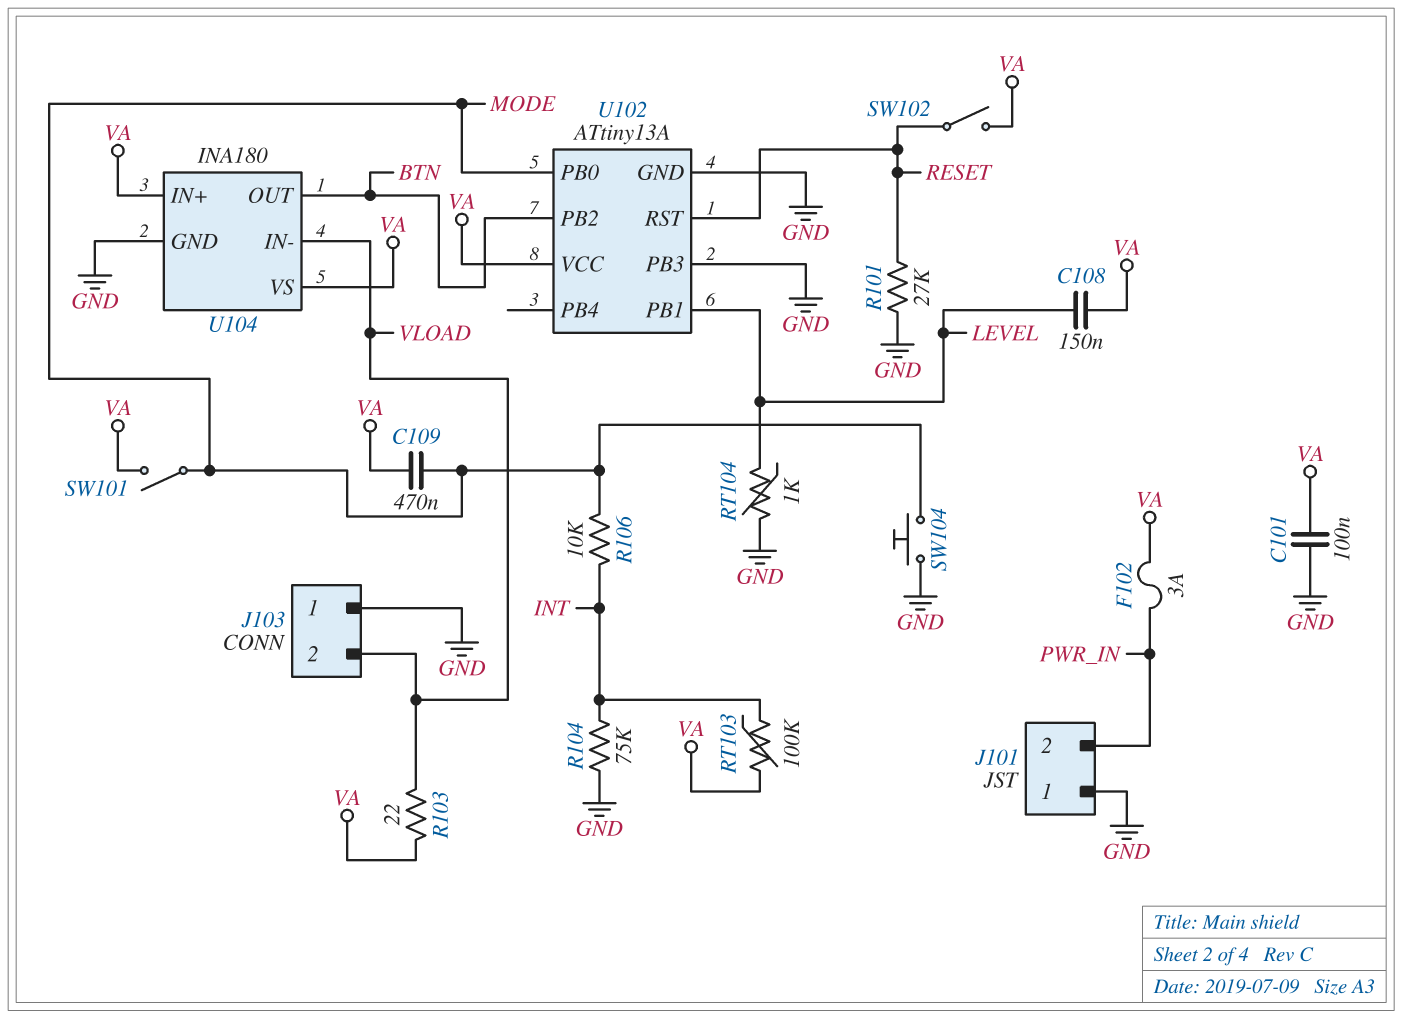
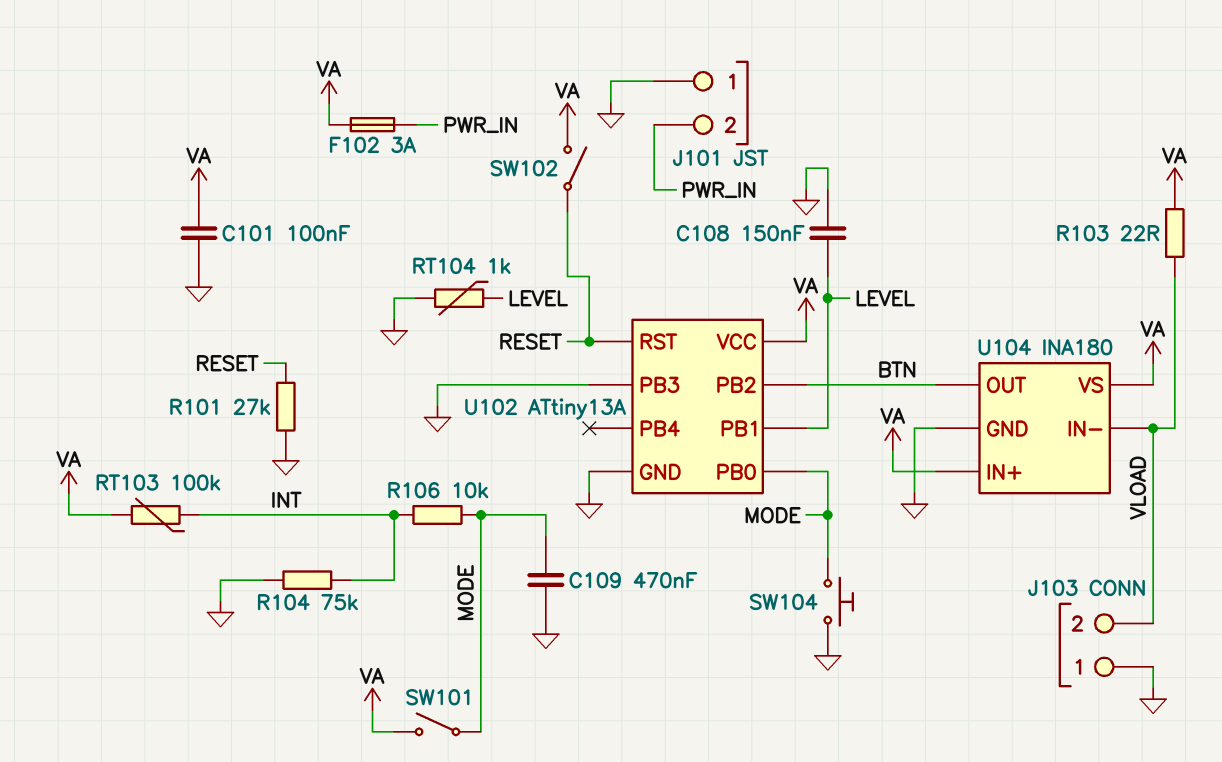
C108: 150nF (LEVEL, VA) -> 150nF (GND, LEVEL)
C109: 470nF (MODE, VA) -> 470nF (GND, MODE)

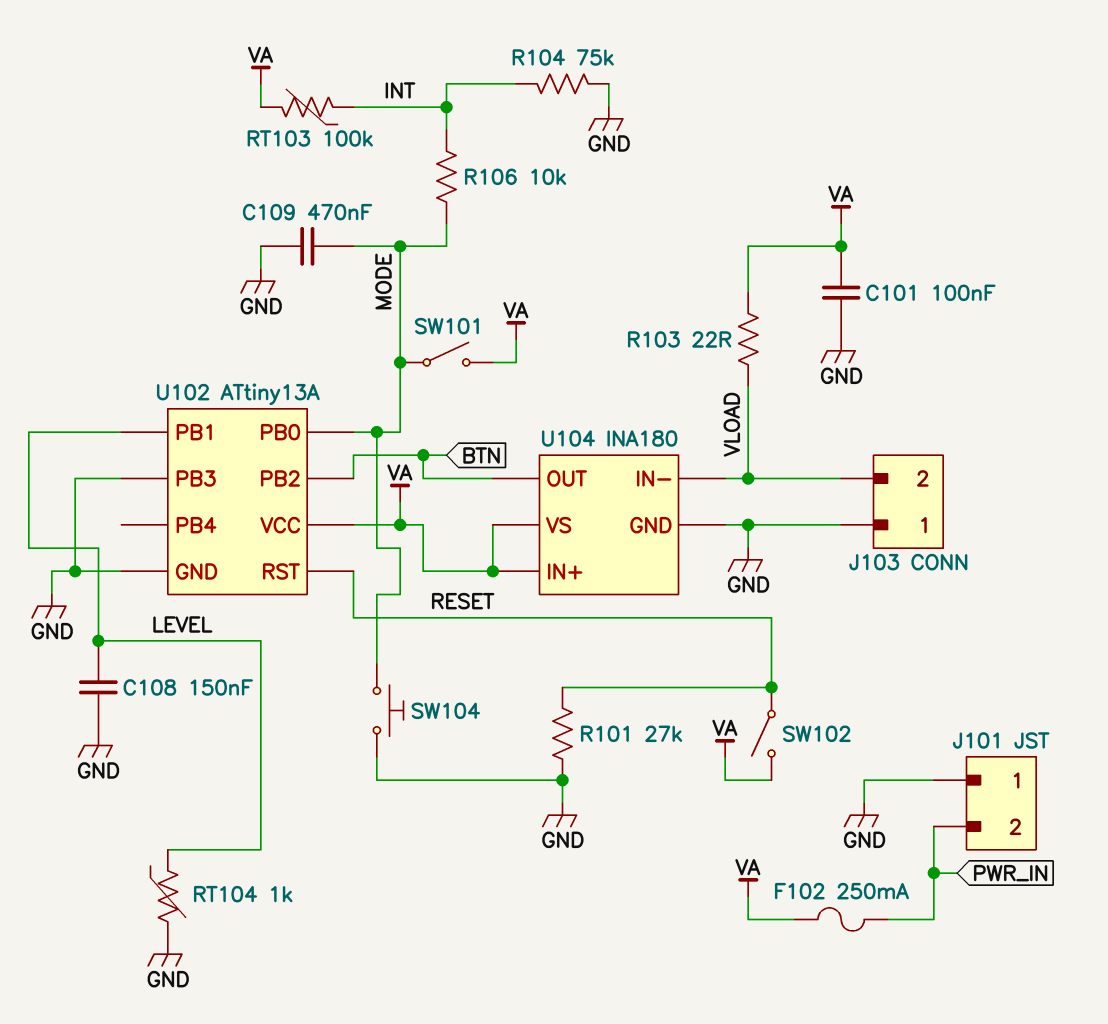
F102: 3A (PWR_IN, VA) -> 250mA (PWR_IN, VA)

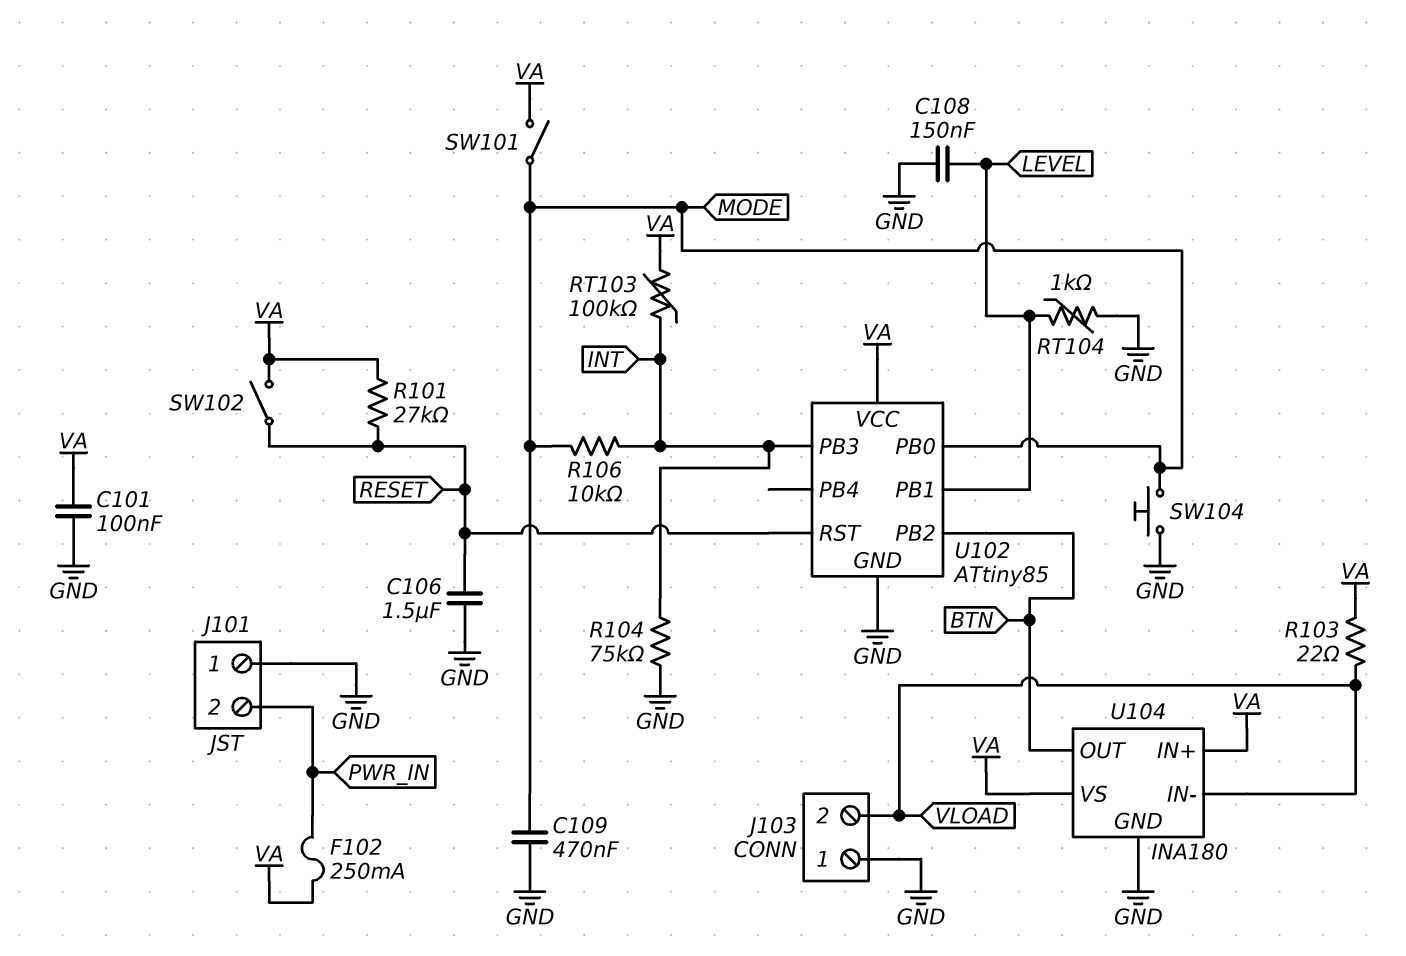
C106: none -> 1.5uF (GND, RESET)
R101: 27k (GND, RESET) -> 27k (RESET, VA)
U102: ATtiny13A -> ATtiny85
U102 pin PB3: GND -> INT

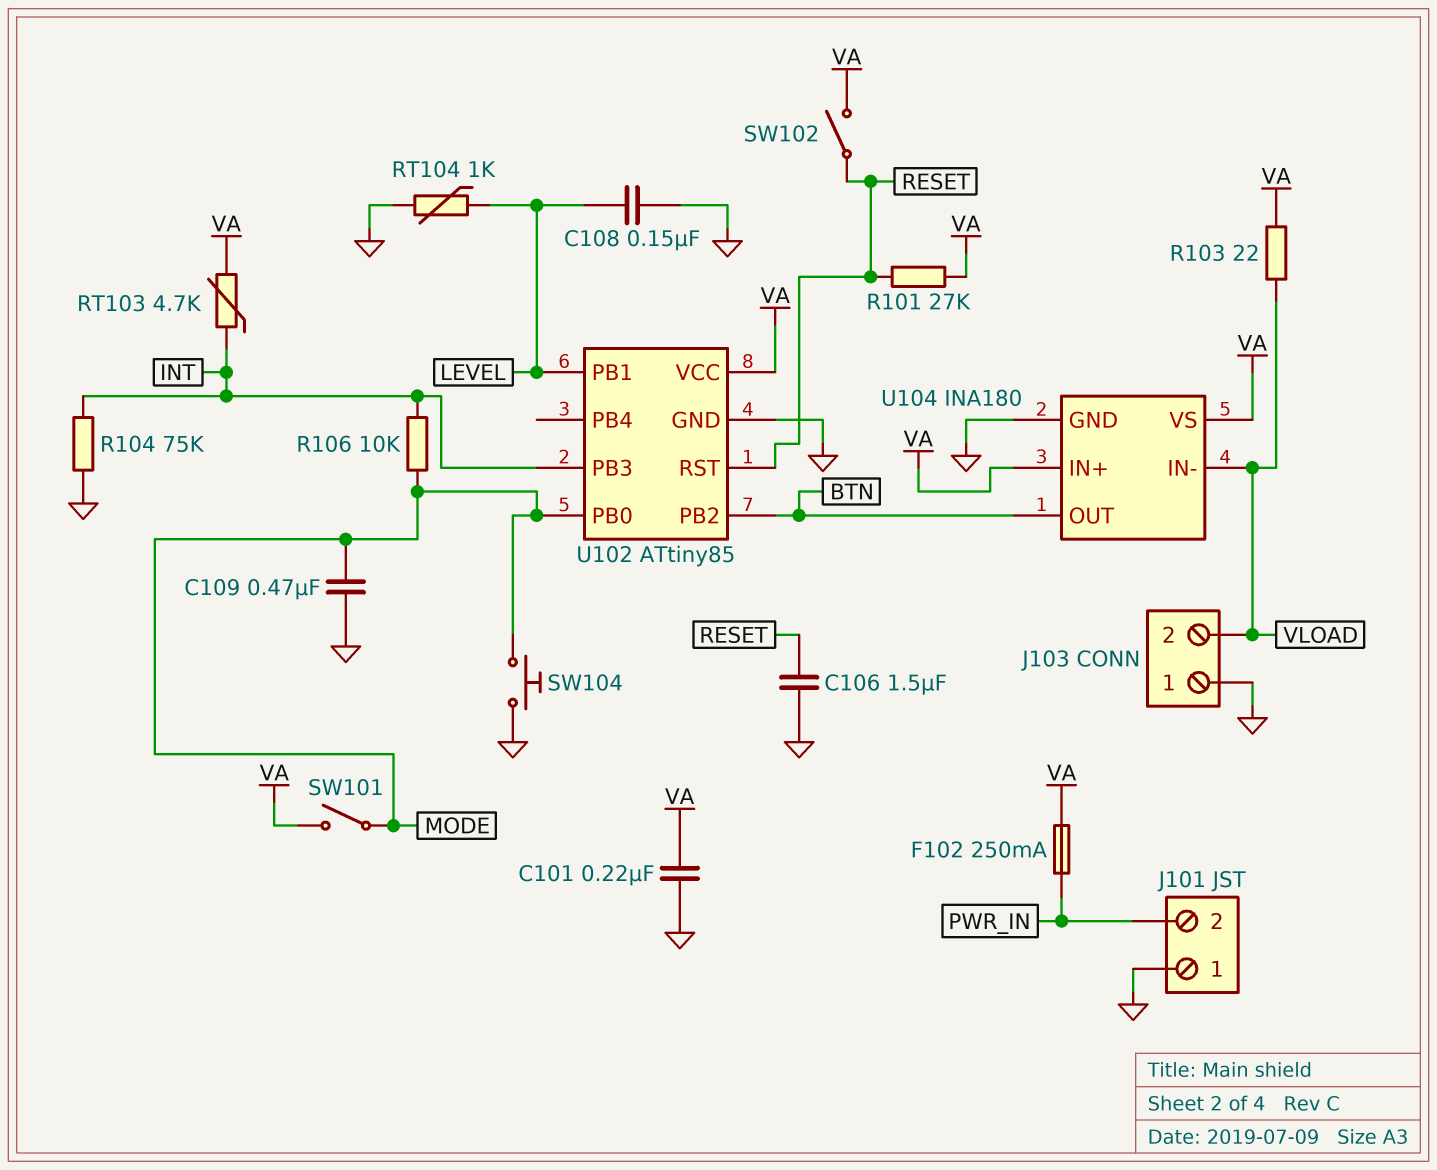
C101: 100nF (GND, VA) -> 220nF (GND, VA)
RT103: 100k (INT, VA) -> 4.7k (INT, VA)

